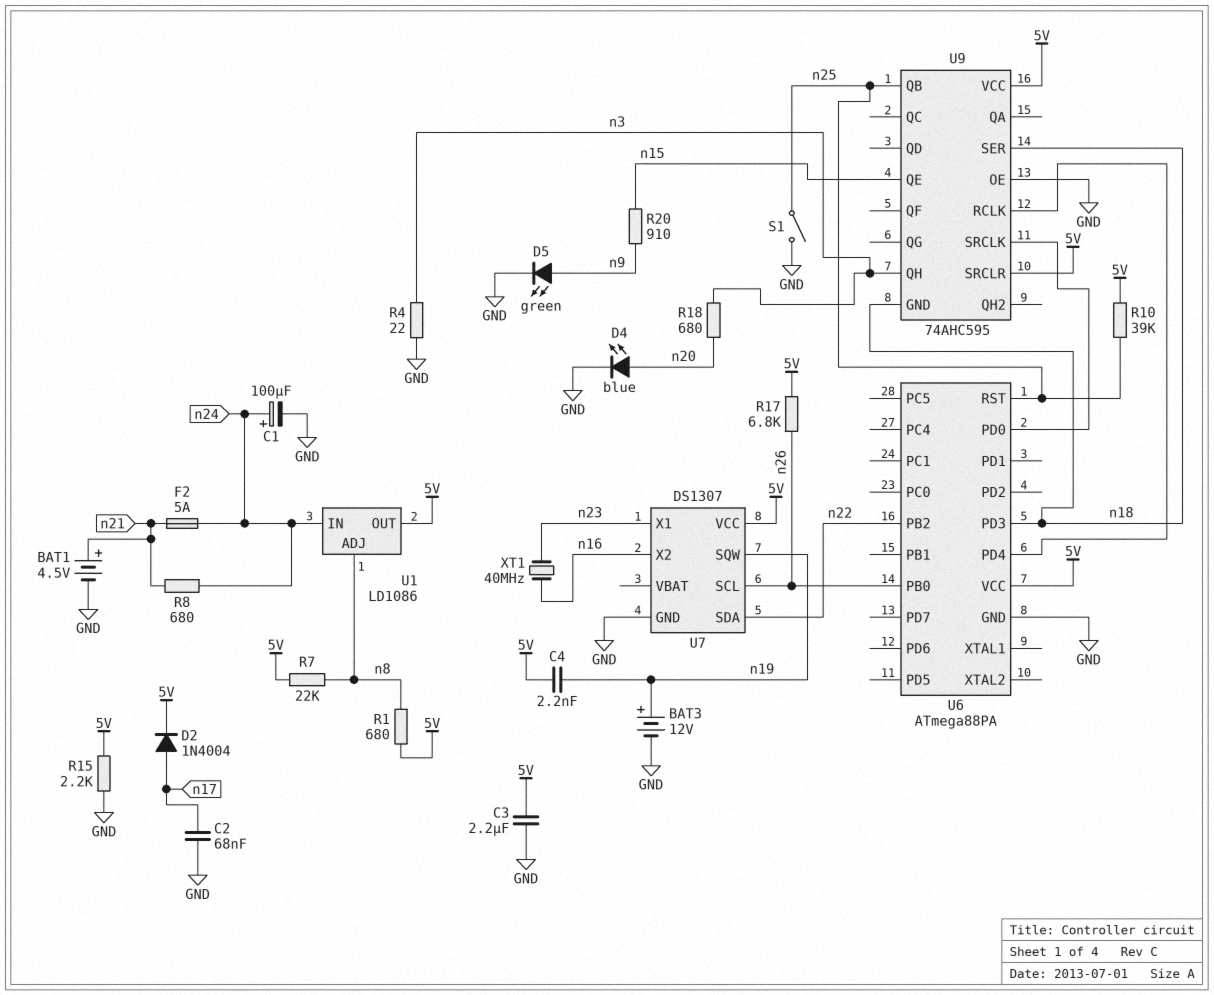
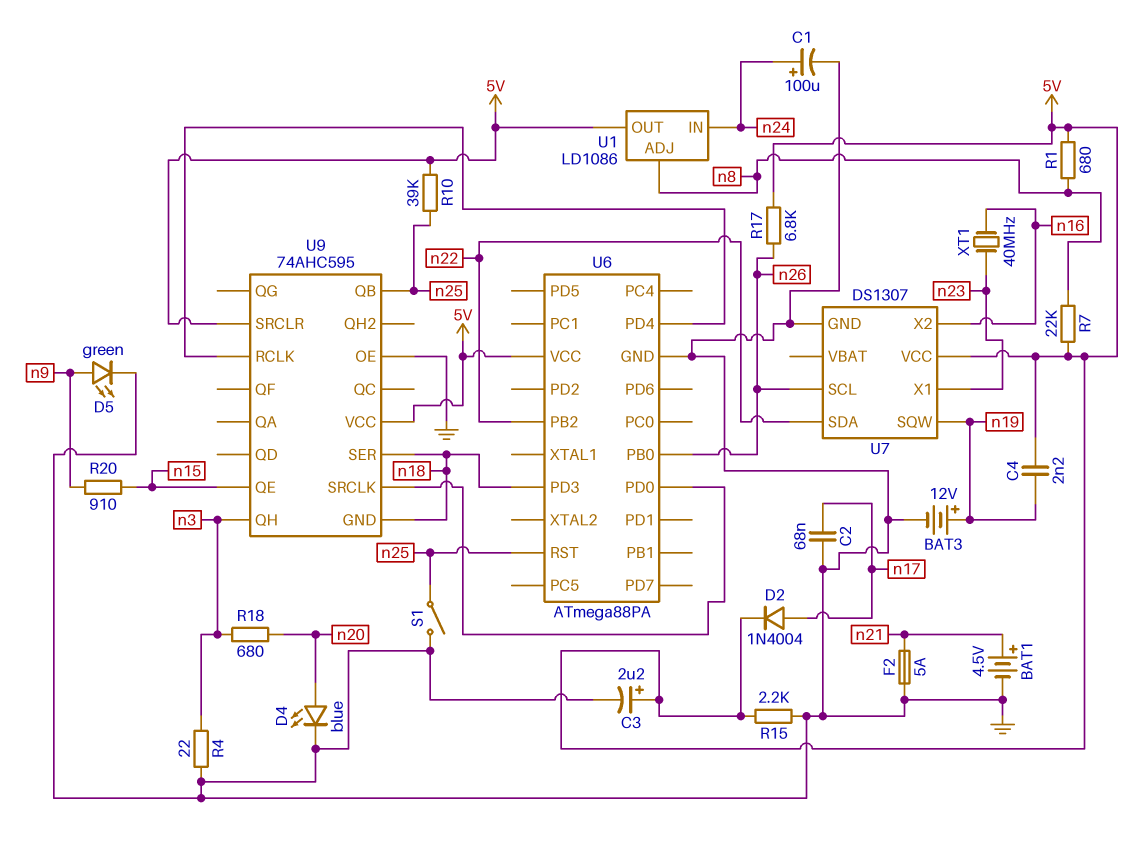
C3: 2.2uF (5V, GND) -> 2.2uF (plus 5V, minus GND)
F2: 5A (n21, n24) -> 5A (GND, n21)
R8: 680 (n21, n24) -> none

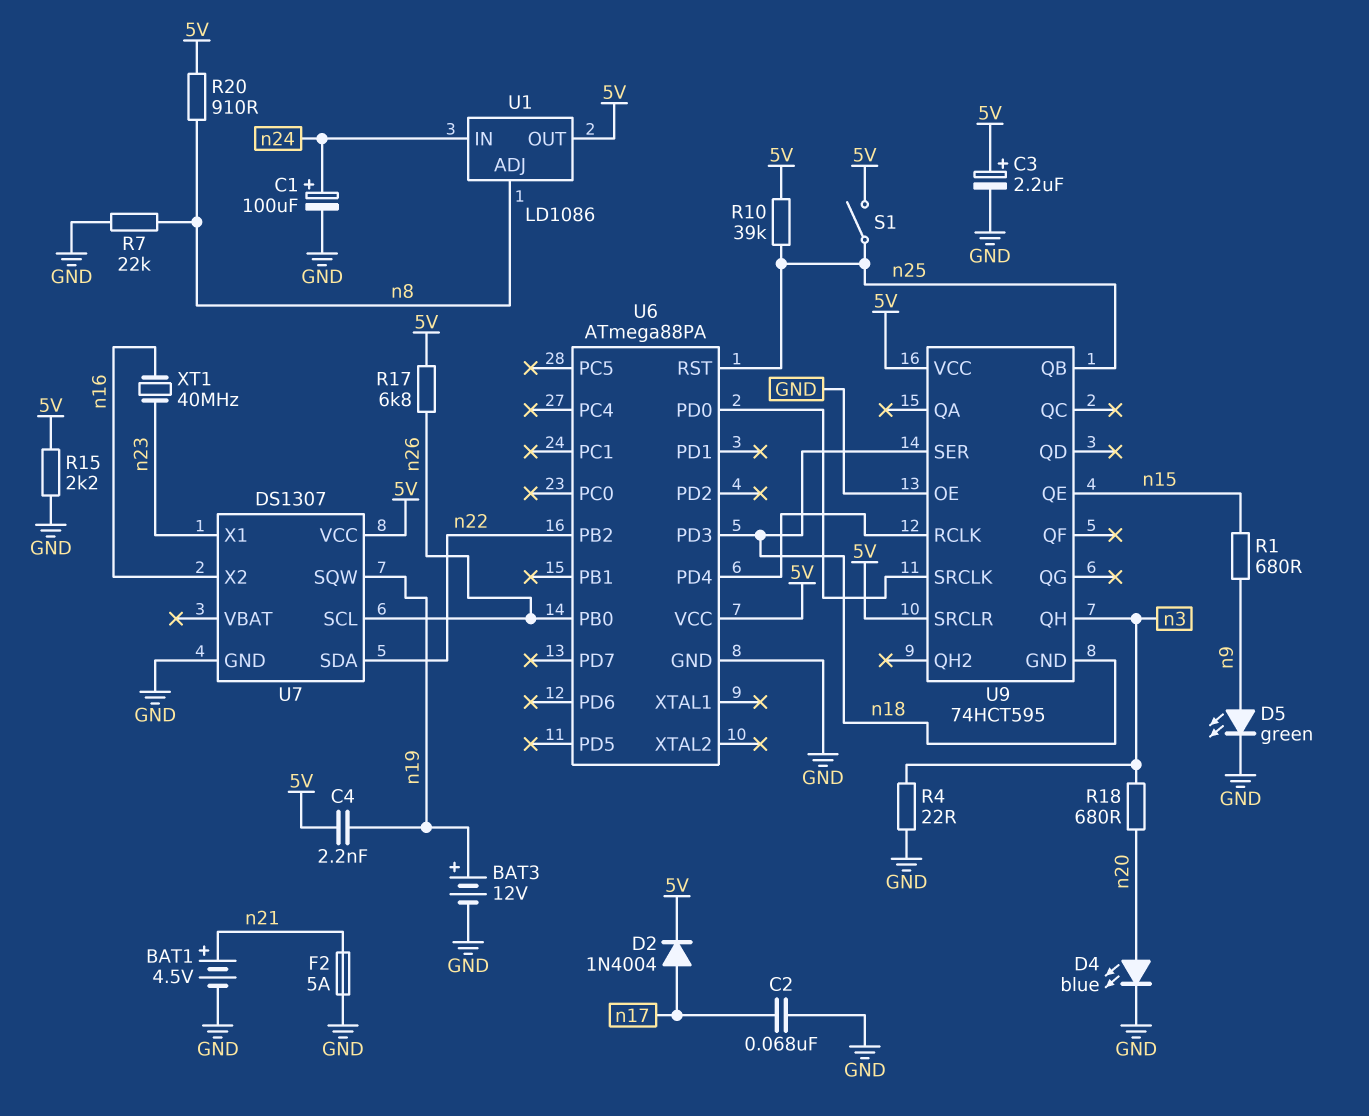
R1: 680 (5V, n8) -> 680 (n9, n15)
R7: 22k (5V, n8) -> 22k (GND, n8)
R20: 910 (n9, n15) -> 910 (5V, n8)
S1: switch (GND, n25) -> switch (5V, n25)
U9: 74AHC595 -> 74HCT595

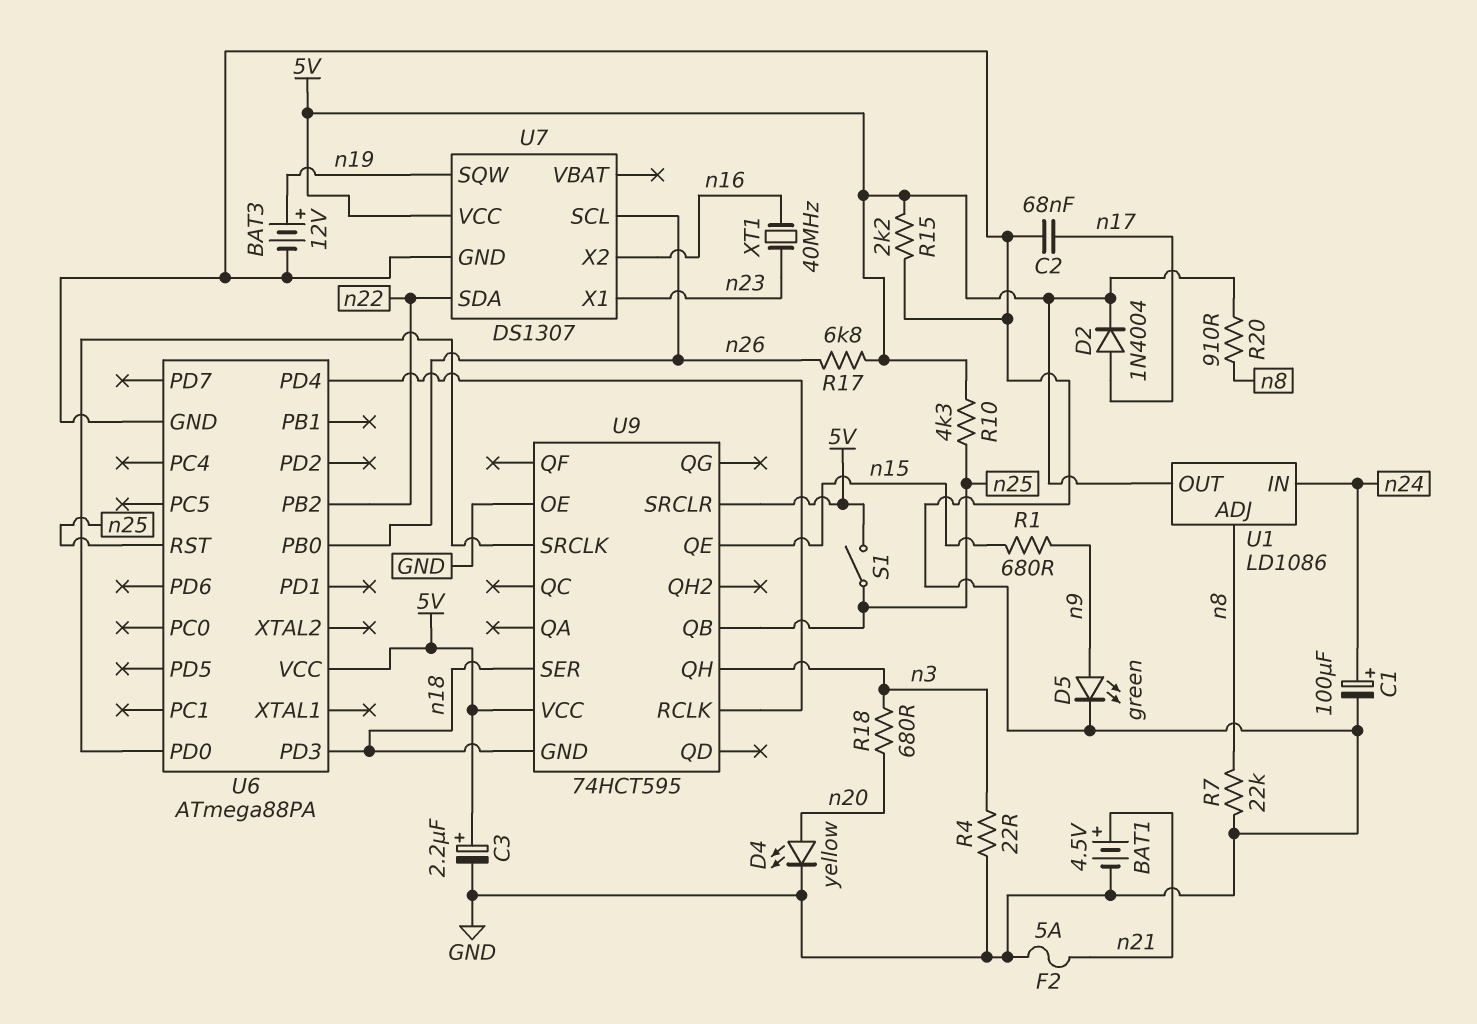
C4: 2.2nF (5V, n19) -> none
D4: LED blue (A n20, K GND) -> LED yellow (A n20, K GND)
R10: 39k (5V, n25) -> 4.3k (5V, n25)

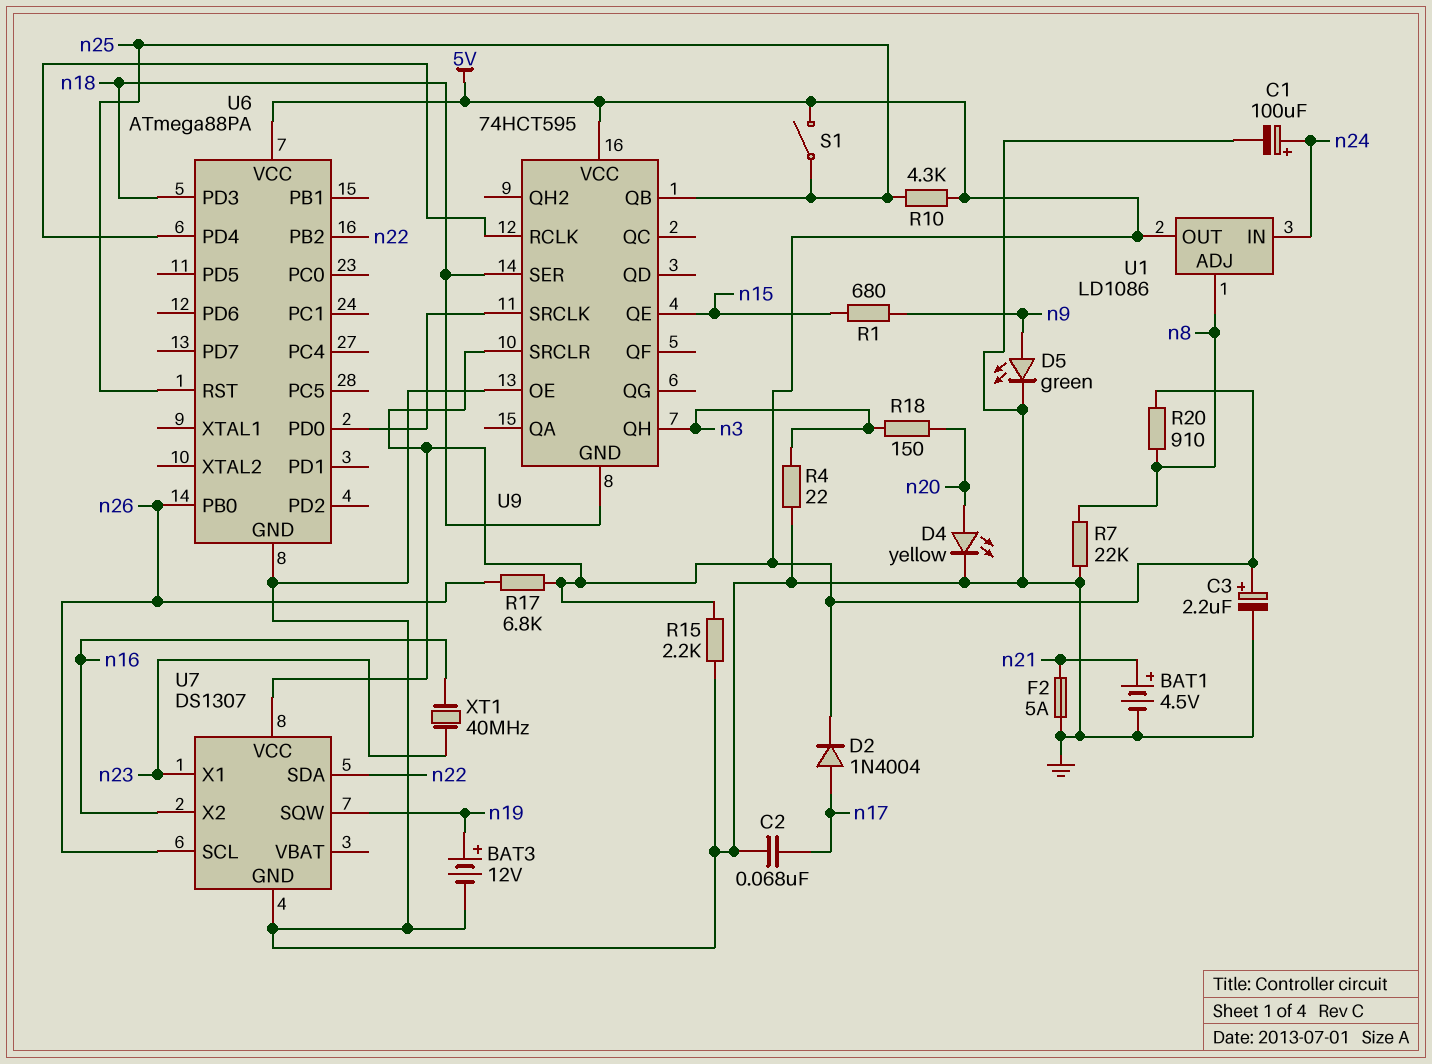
R18: 680 (n3, n20) -> 150 (n3, n20)

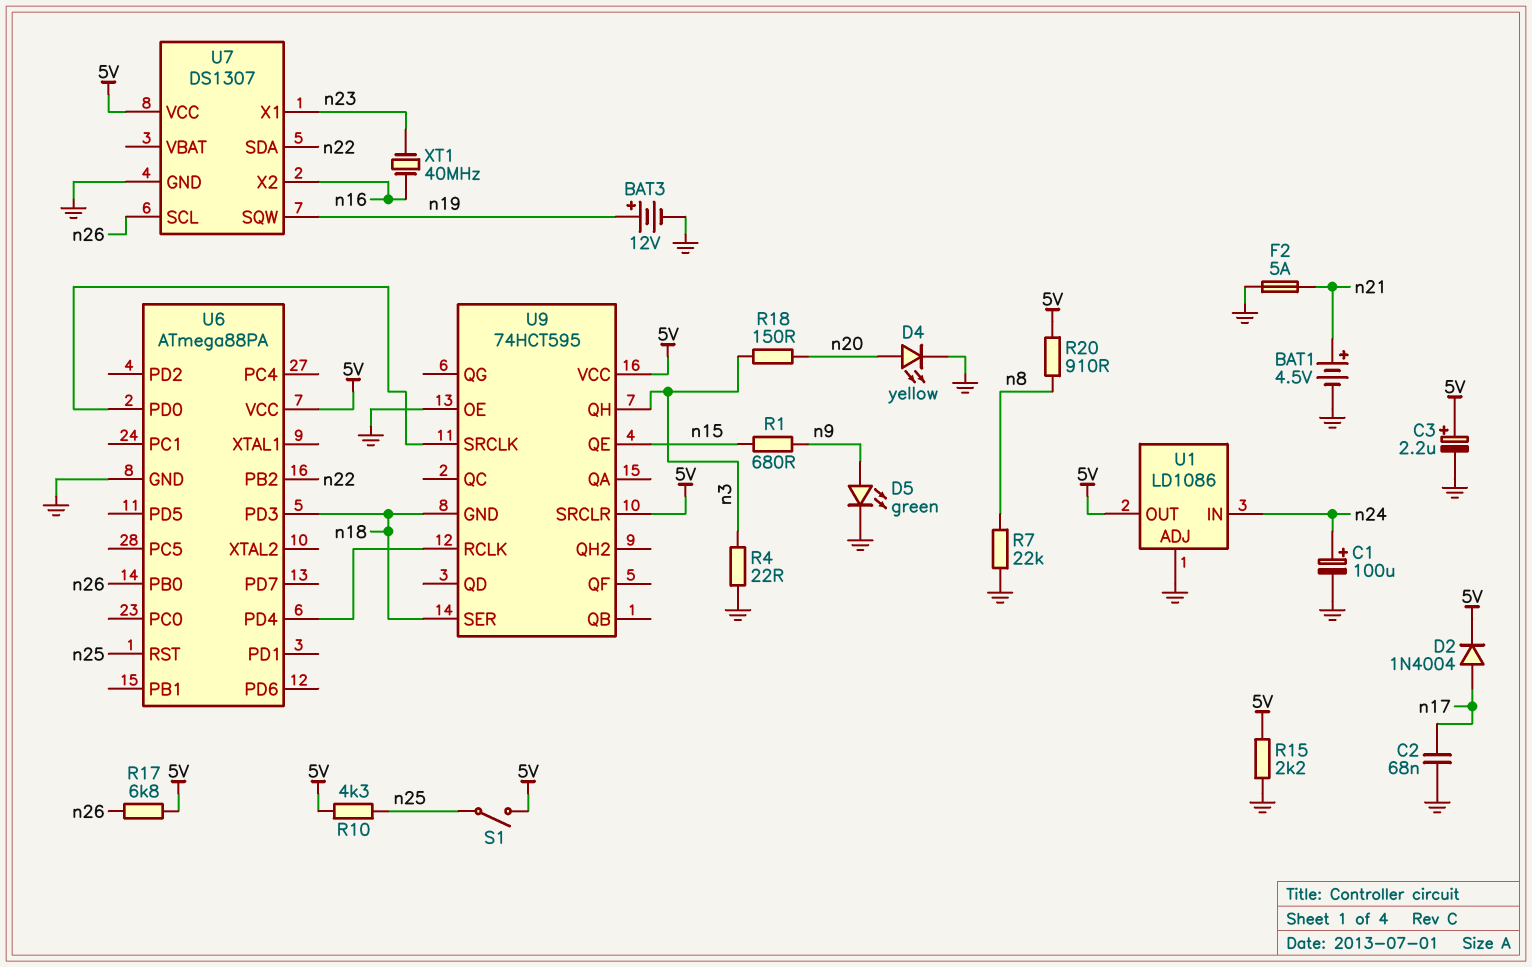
U1 pin ADJ: n8 -> GND
U9 pin QB: n25 -> none

